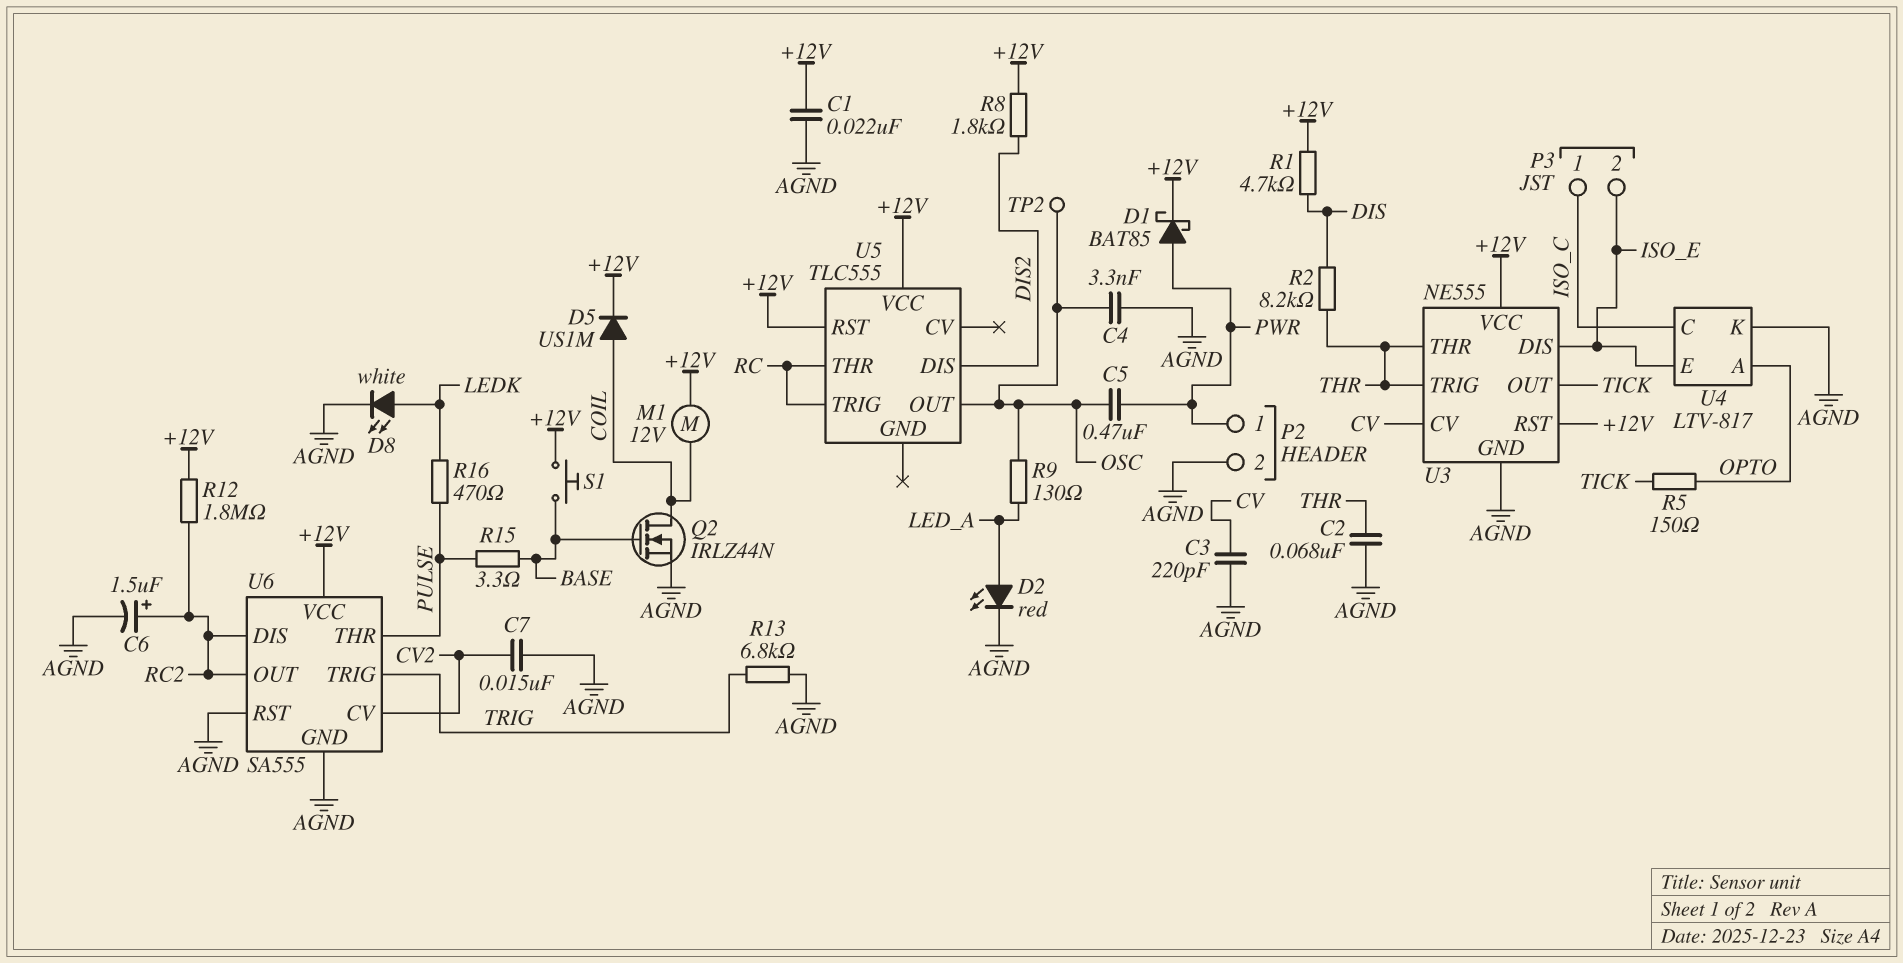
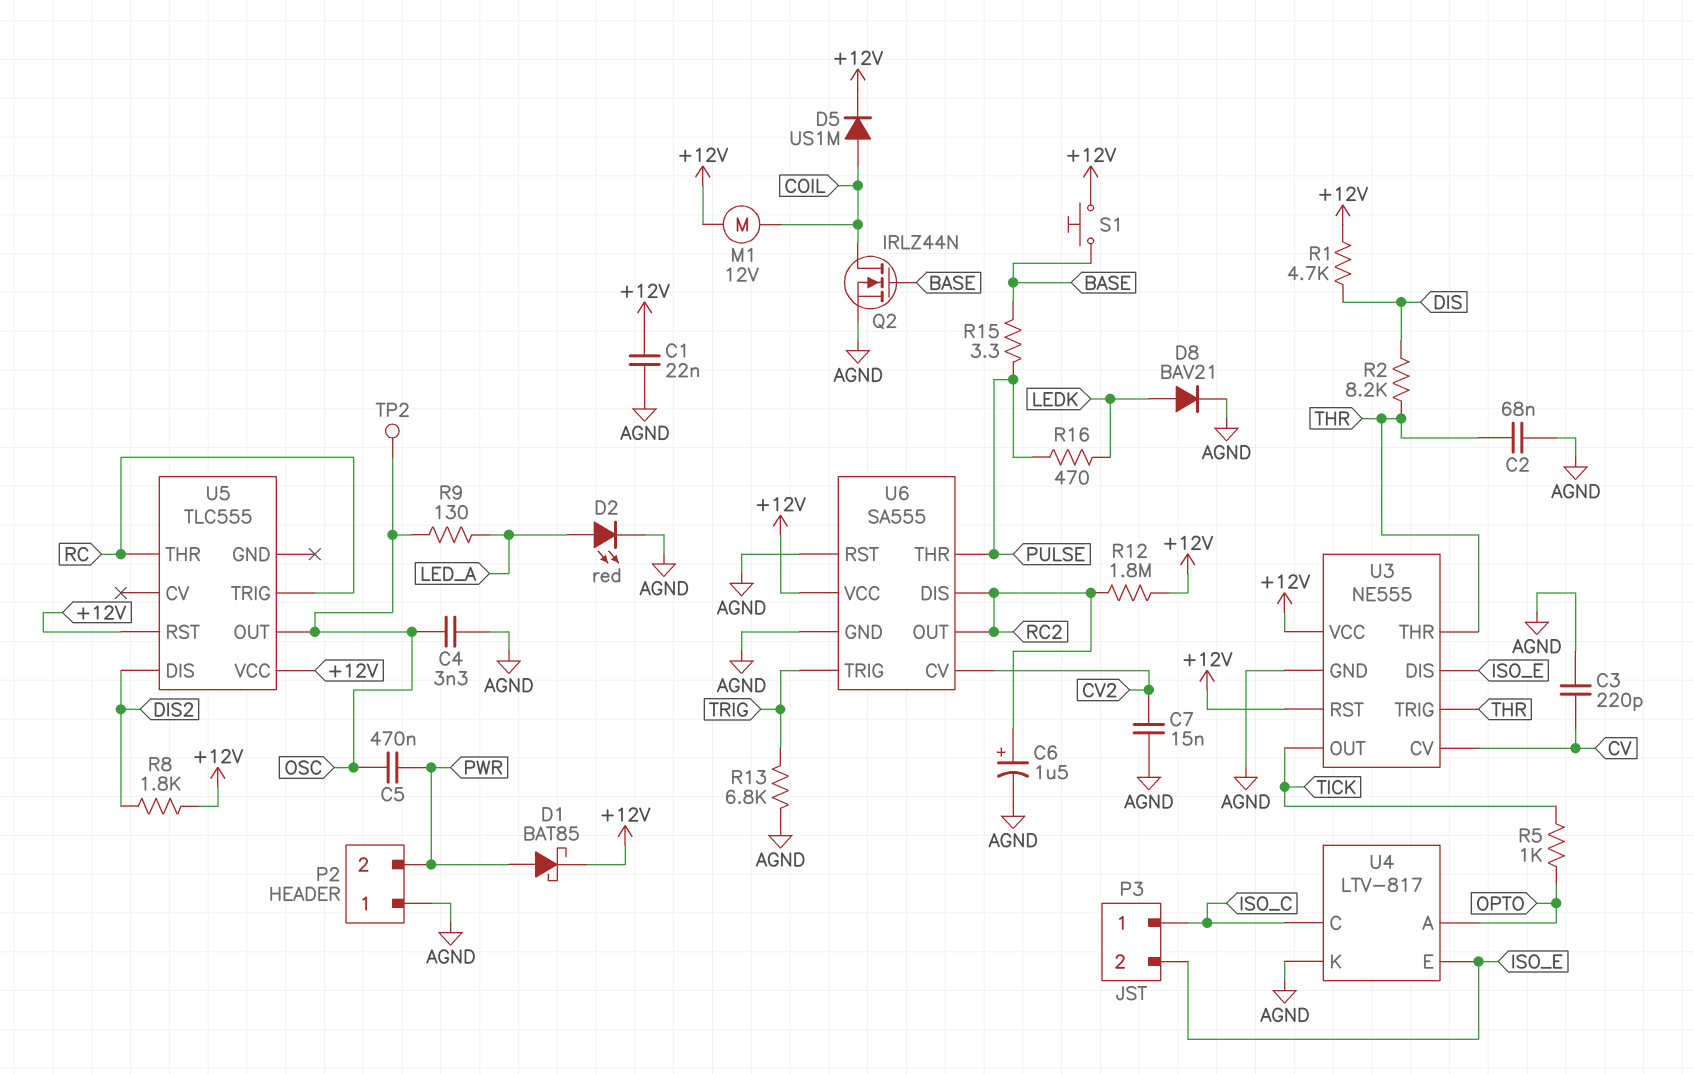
D8: LED white (A LEDK, K AGND) -> diode BAV21 (A LEDK, K AGND)
P2 pin 1: PWR -> AGND
P2 pin 2: AGND -> PWR
R5: 150 (OPTO, TICK) -> 1k (OPTO, TICK)

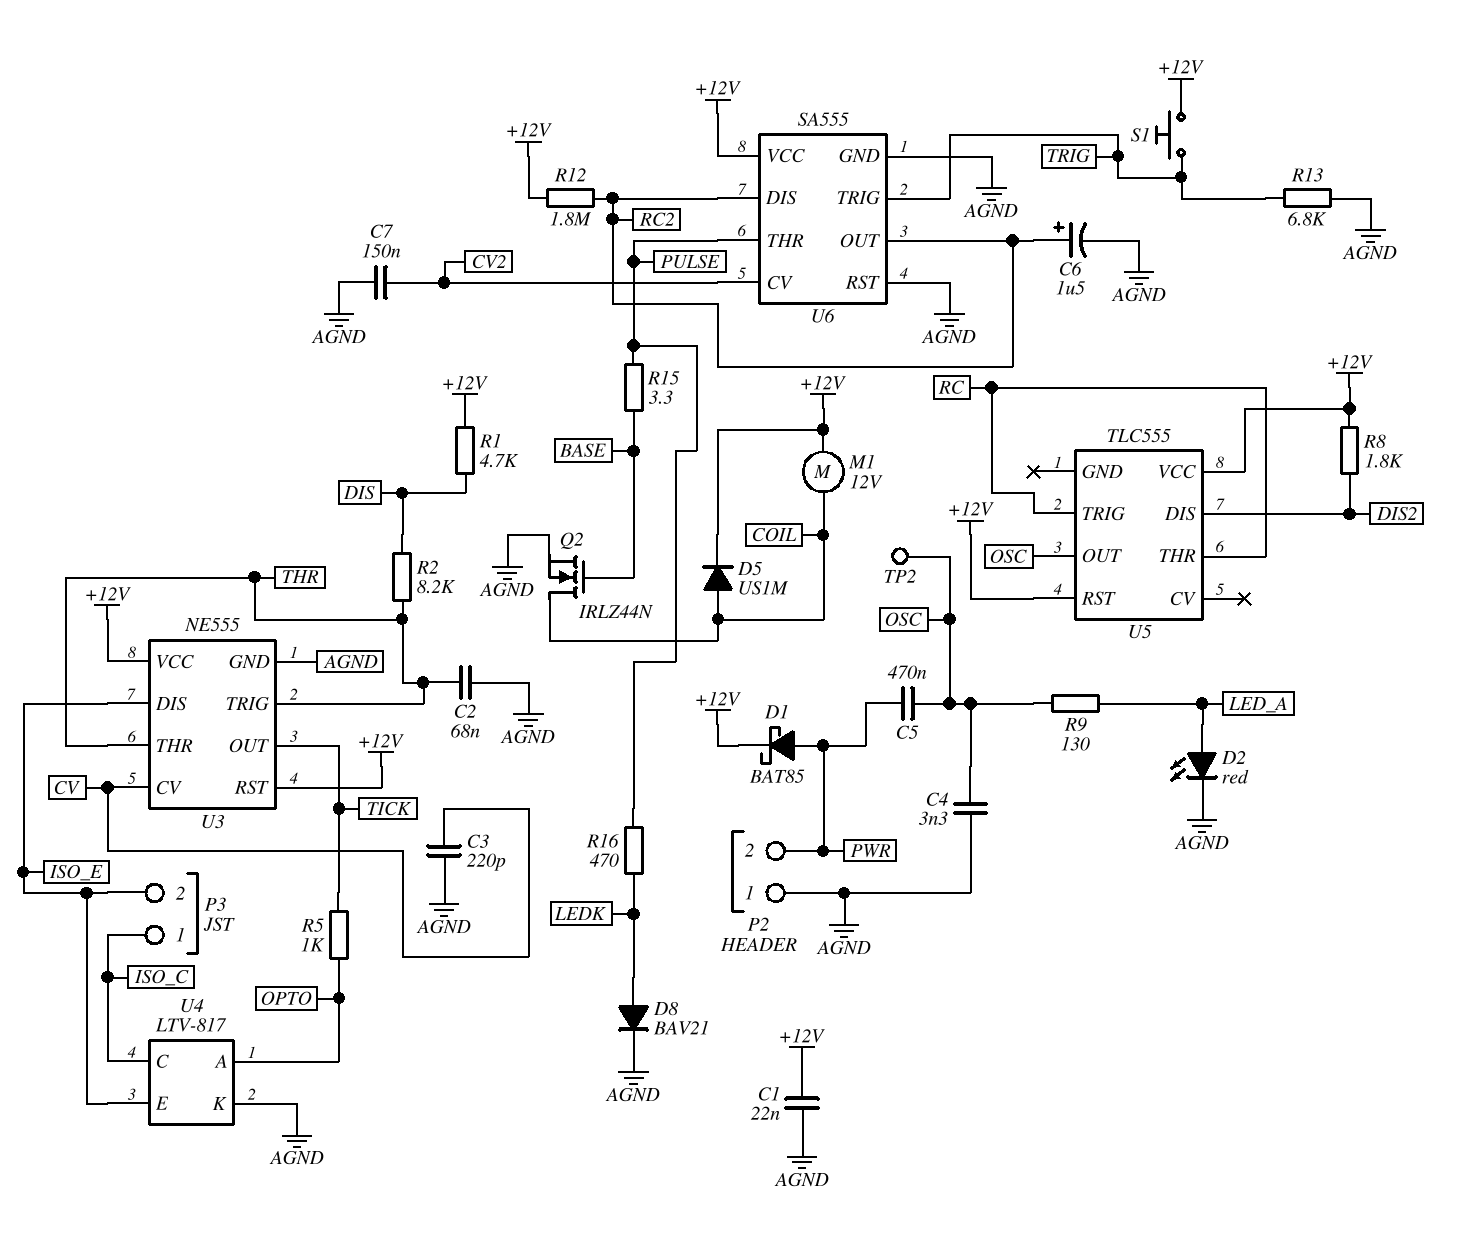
C7: 15nF (AGND, CV2) -> 150nF (AGND, CV2)
S1: button (+12V, BASE) -> button (+12V, TRIG)

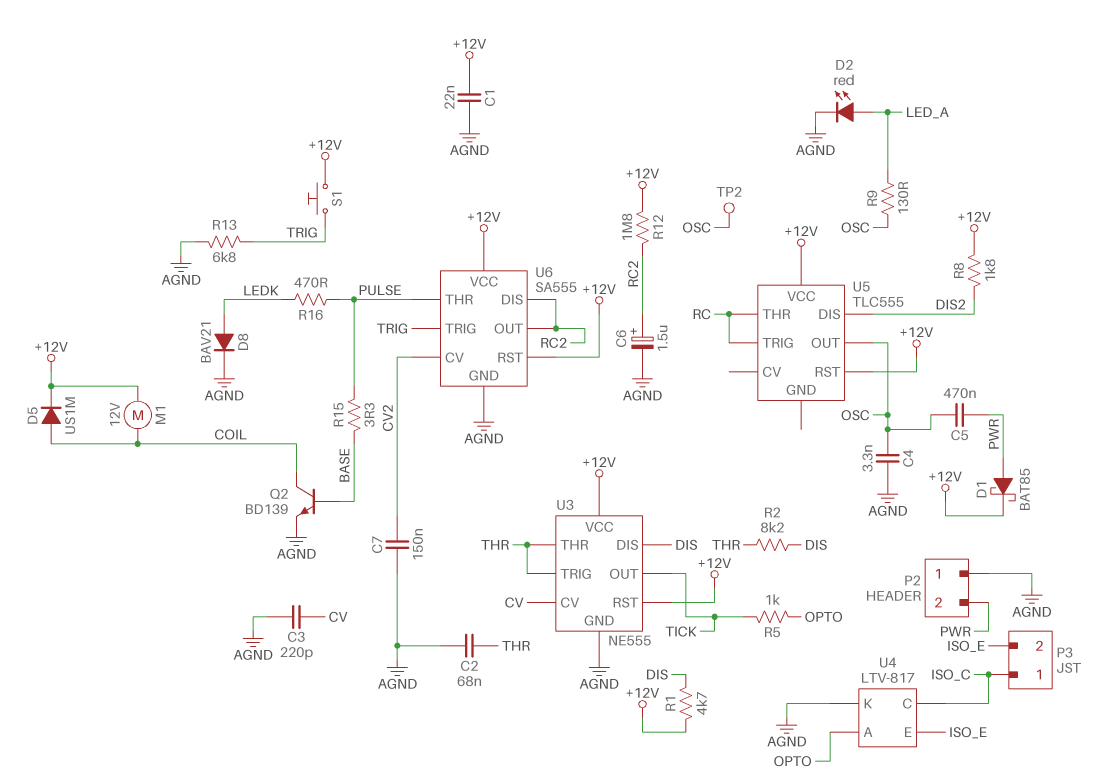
Q2: NMOS IRLZ44N (G BASE, D COIL, S AGND) -> NPN BD139 (B BASE, C COIL, E AGND)
U3 pin DIS: ISO_E -> DIS
U6 pin RST: AGND -> +12V

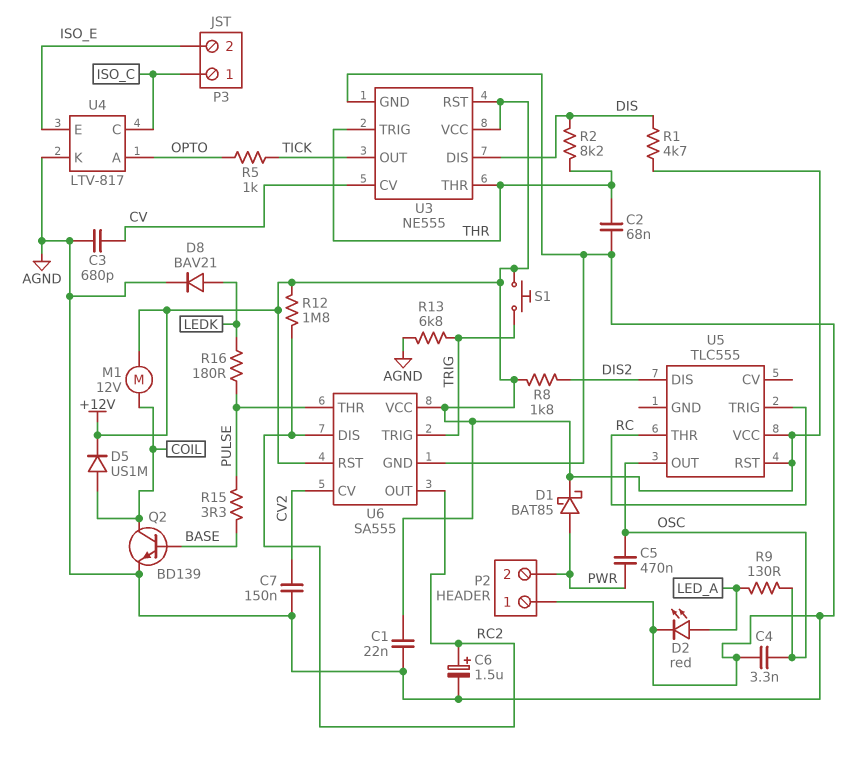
C3: 220pF (AGND, CV) -> 680pF (AGND, CV)
R16: 470 (LEDK, PULSE) -> 180 (LEDK, PULSE)
TP2: test point (OSC) -> none

